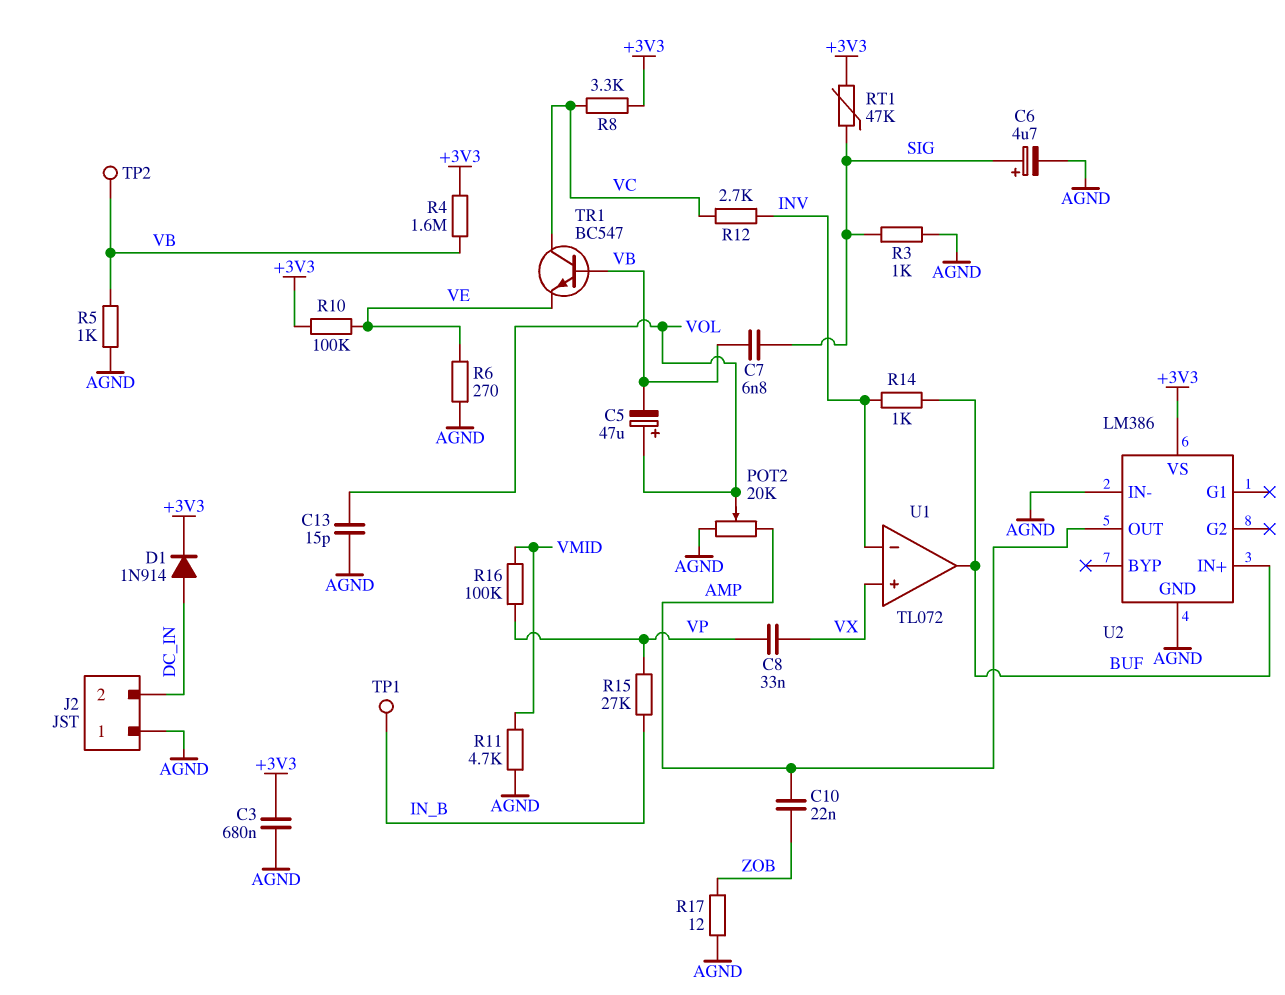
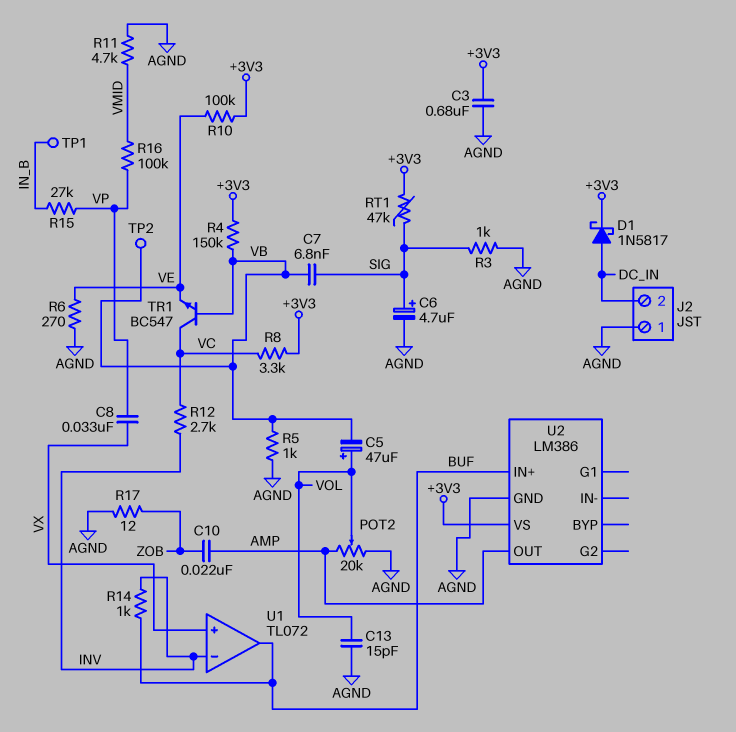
D1: diode 1N914 (A DC_IN, K +3V3) -> schottky 1N5817 (A DC_IN, K +3V3)
R4: 1.6M (+3V3, VB) -> 150k (+3V3, VB)
U2 pin IN-: AGND -> none

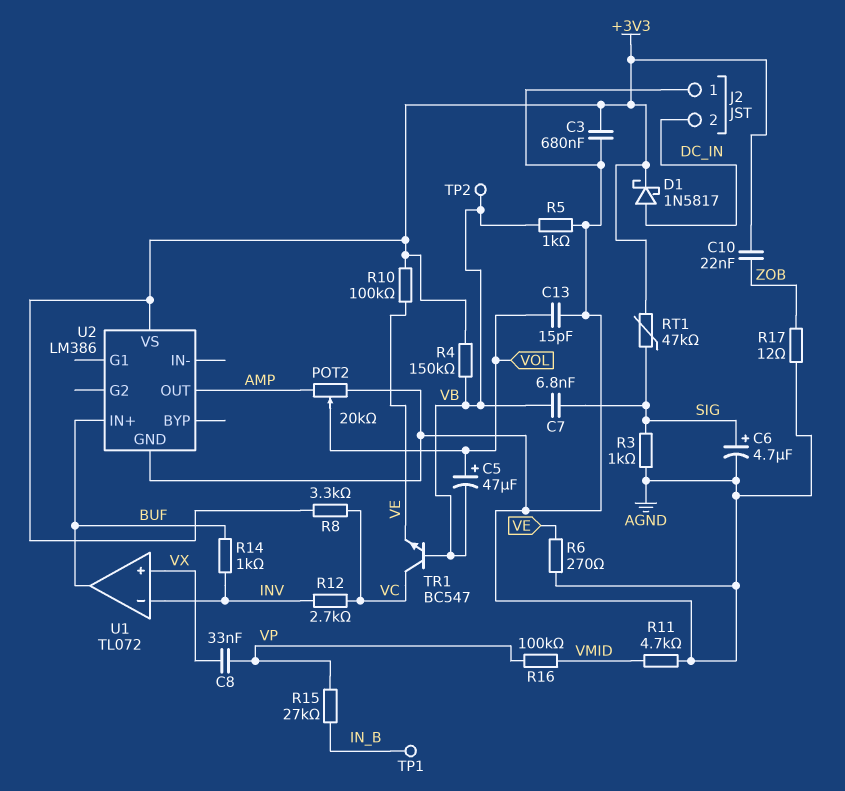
C10: 22nF (AMP, ZOB) -> 22nF (+3V3, ZOB)

